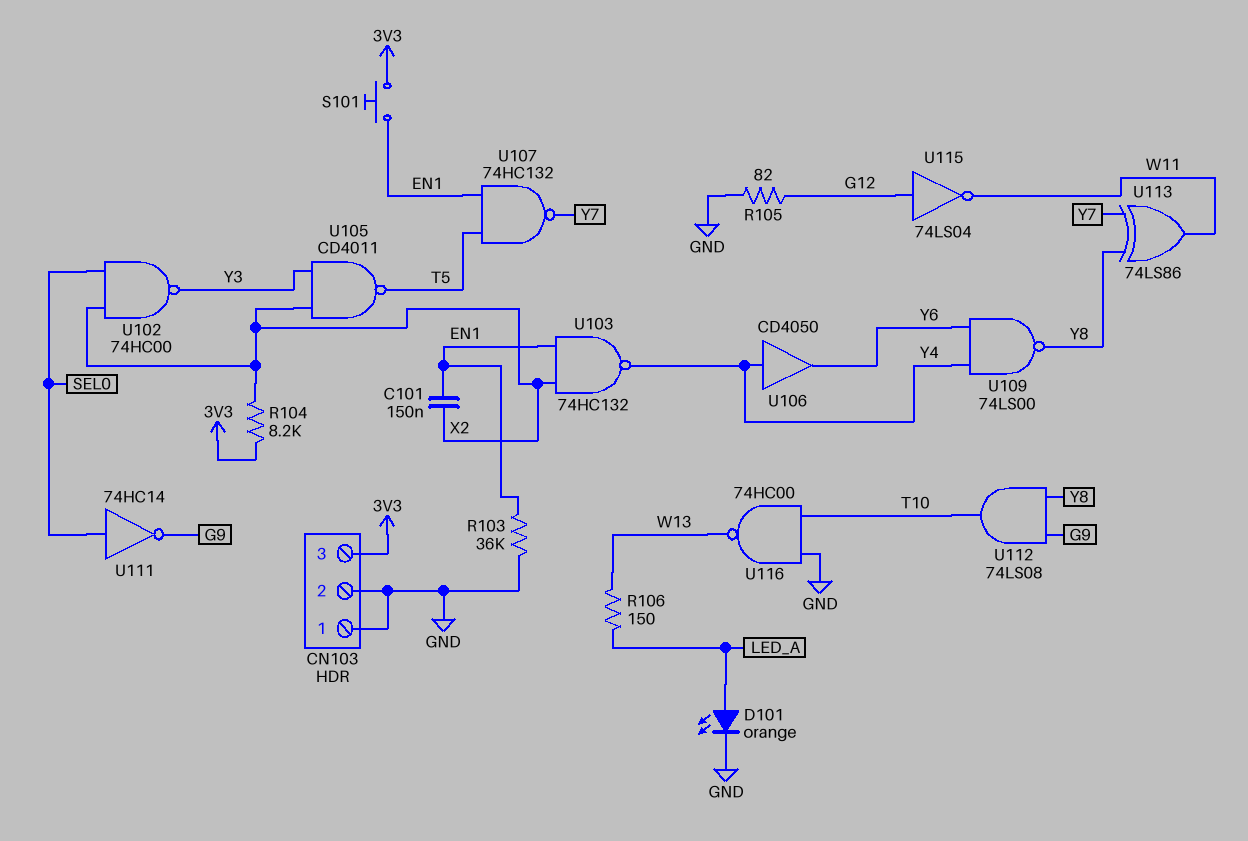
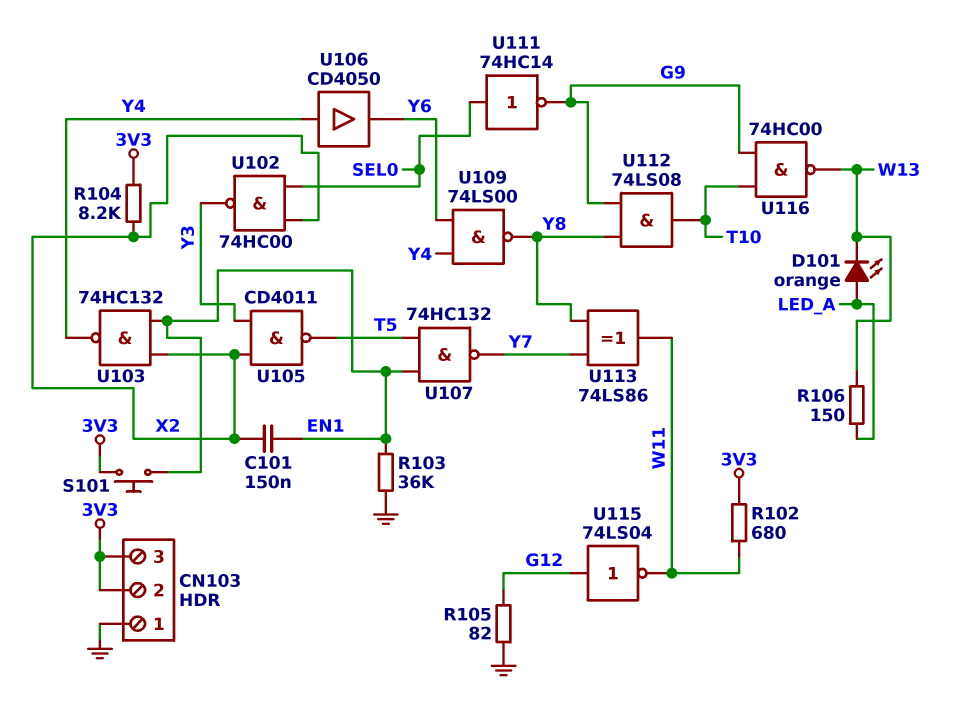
CN103 pin 2: GND -> 3V3
D101: LED orange (A LED_A, K GND) -> LED orange (A LED_A, K W13)
R102: none -> 680 (3V3, W11)
U116: NAND 74HC00 (in GND, in T10, out W13) -> NAND 74HC00 (in G9, in T10, out W13)

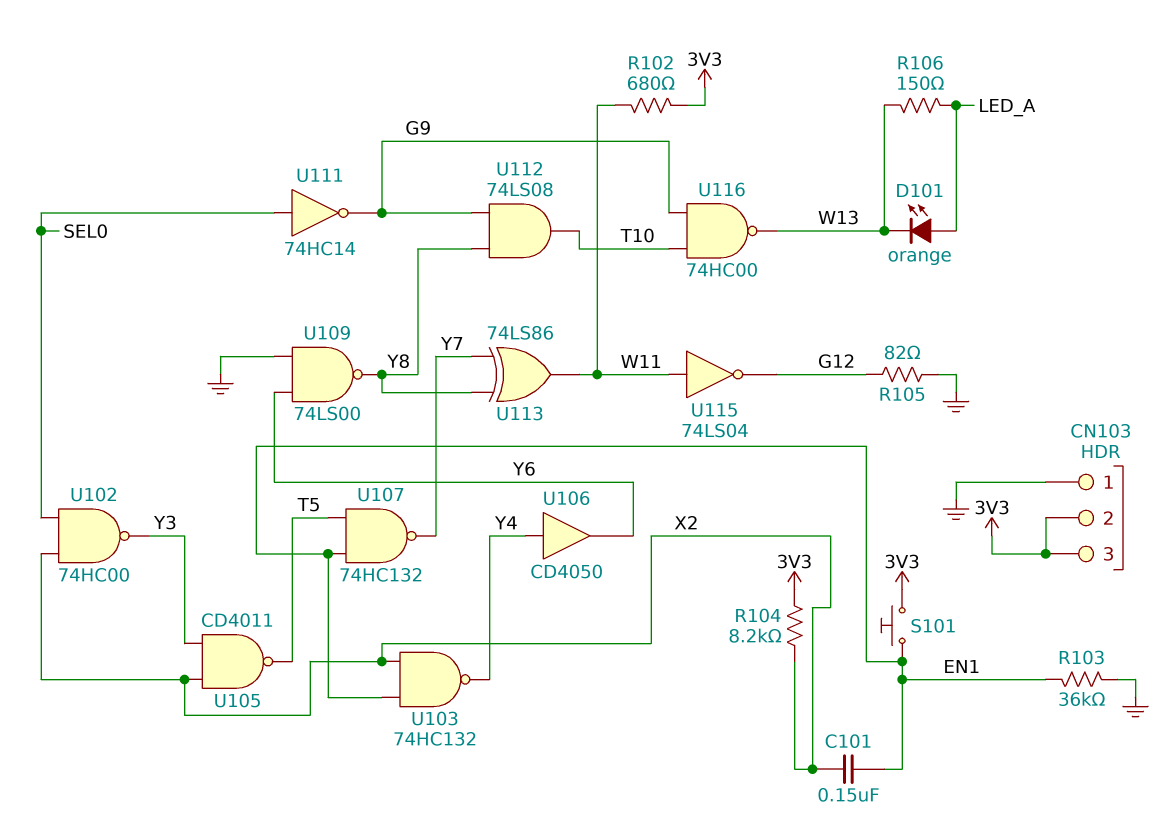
U109: NAND 74LS00 (in Y4, in Y6, out Y8) -> NAND 74LS00 (in GND, in Y6, out Y8)
U115: NOT 74LS04 (in G12, out W11) -> NOT 74LS04 (in W11, out G12)

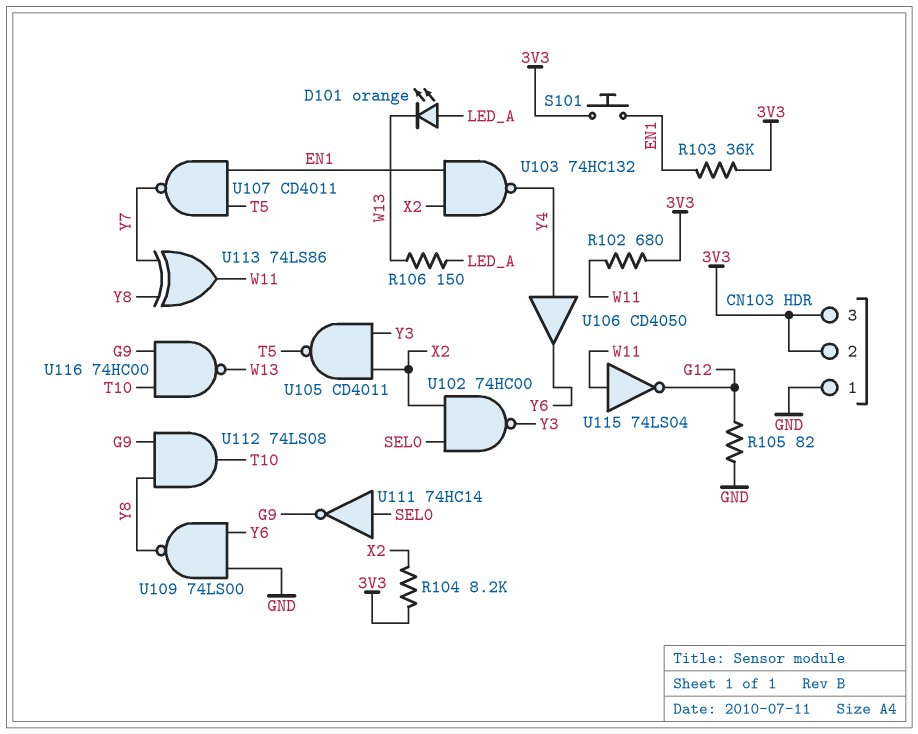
C101: 150nF (EN1, X2) -> none
R103: 36k (EN1, GND) -> 36k (3V3, EN1)
U107: NAND 74HC132 (in EN1, in T5, out Y7) -> NAND CD4011 (in EN1, in T5, out Y7)

